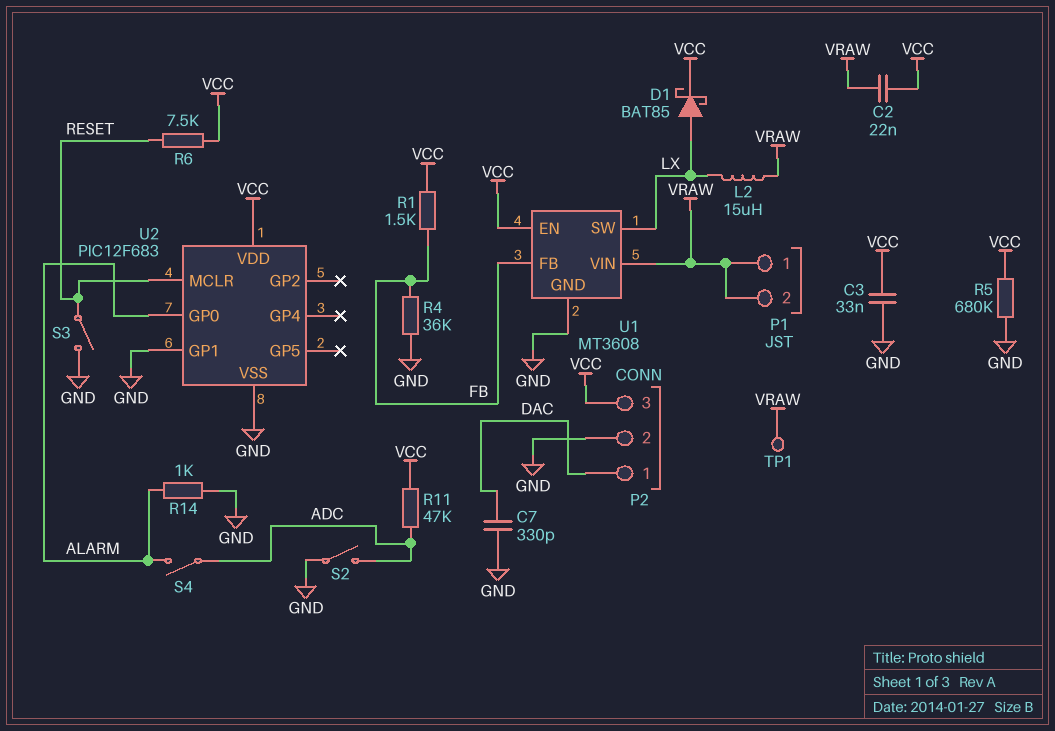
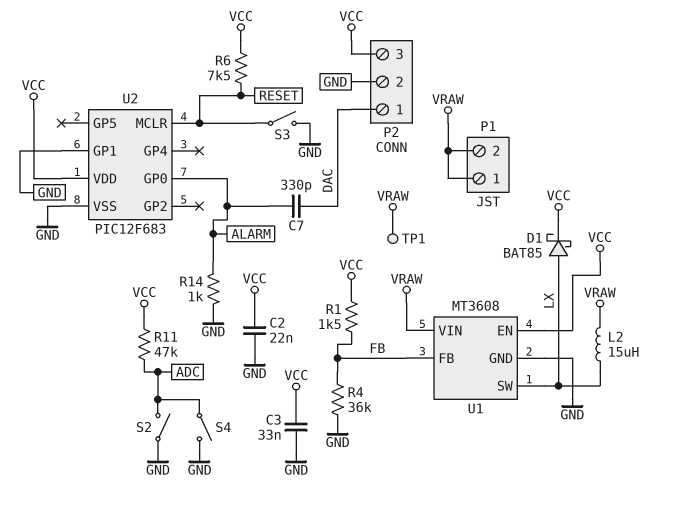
C2: 22nF (VCC, VRAW) -> 22nF (GND, VCC)
C7: 330pF (DAC, GND) -> 330pF (ALARM, DAC)
R5: 680k (GND, VCC) -> none
S4: switch (ADC, ALARM) -> switch (ADC, GND)

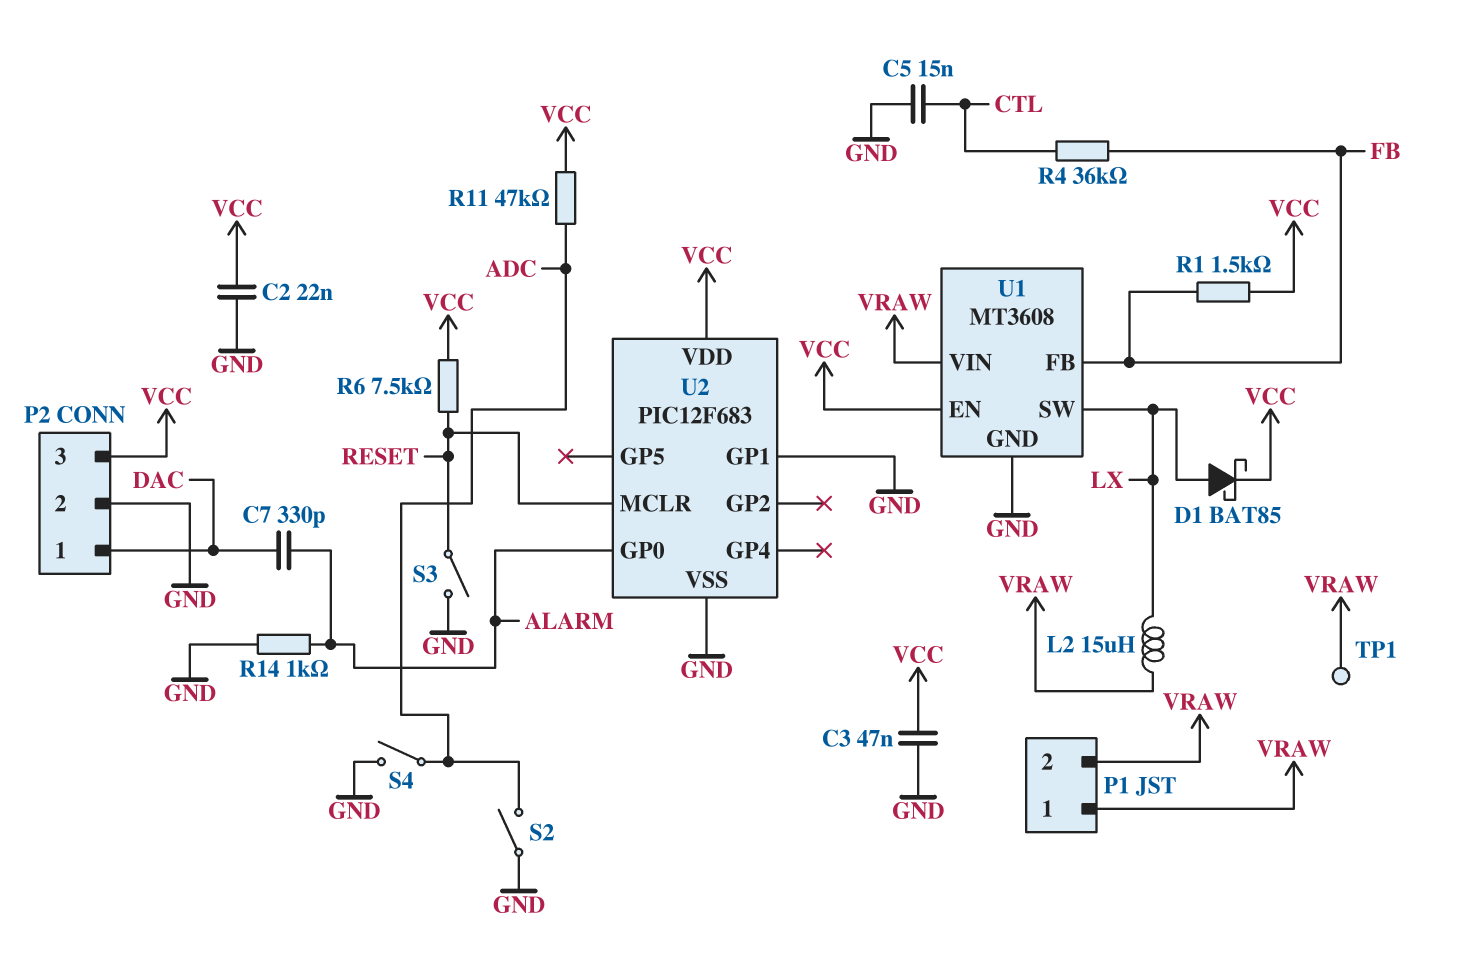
C3: 33nF (GND, VCC) -> 47nF (GND, VCC)
C5: none -> 15nF (CTL, GND)
R4: 36k (FB, GND) -> 36k (CTL, FB)

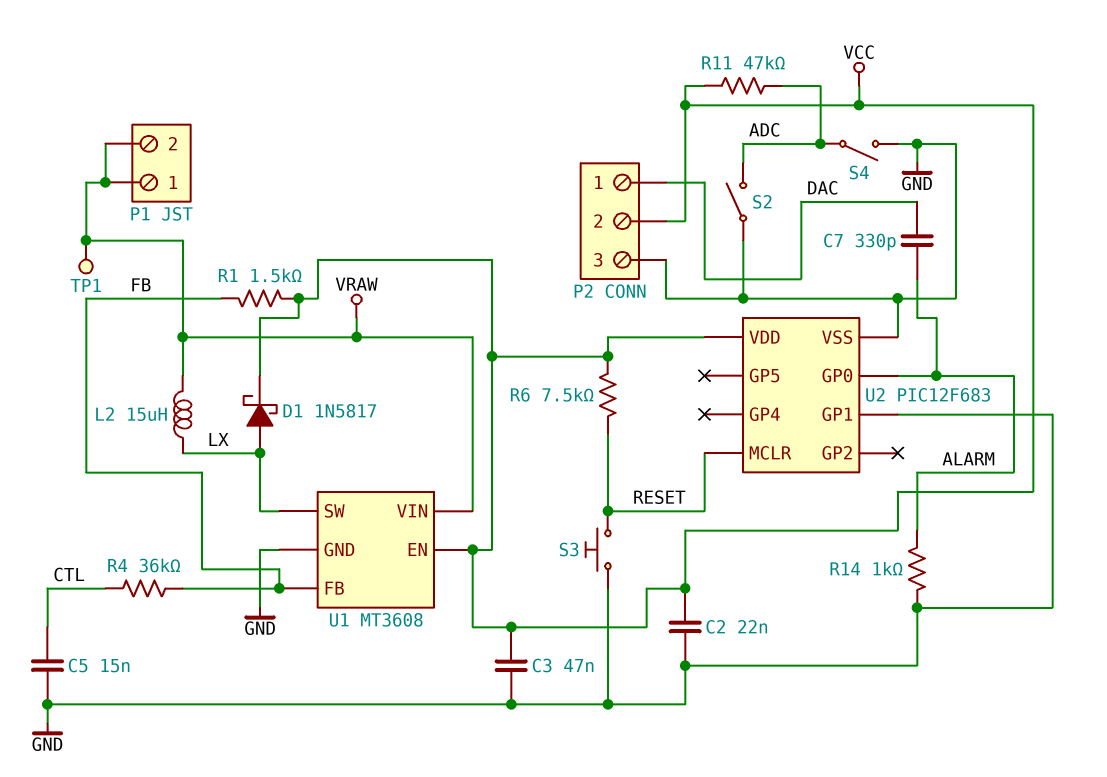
D1: schottky BAT85 (A LX, K VCC) -> schottky 1N5817 (A LX, K VCC)
P2 pin 2: GND -> VCC
P2 pin 3: VCC -> GND
S3: switch (GND, RESET) -> button (GND, RESET)

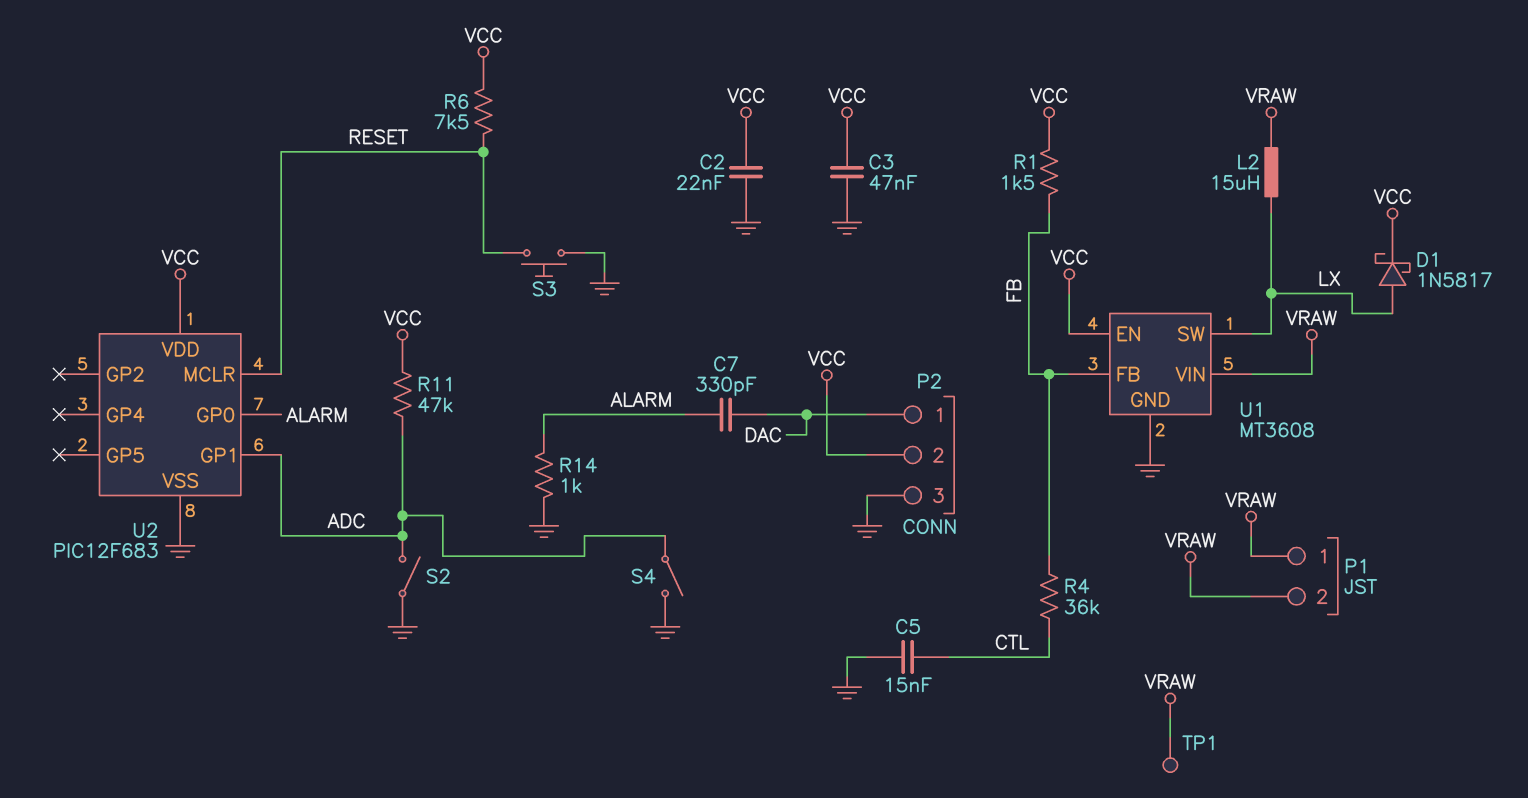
U2 pin GP1: GND -> ADC

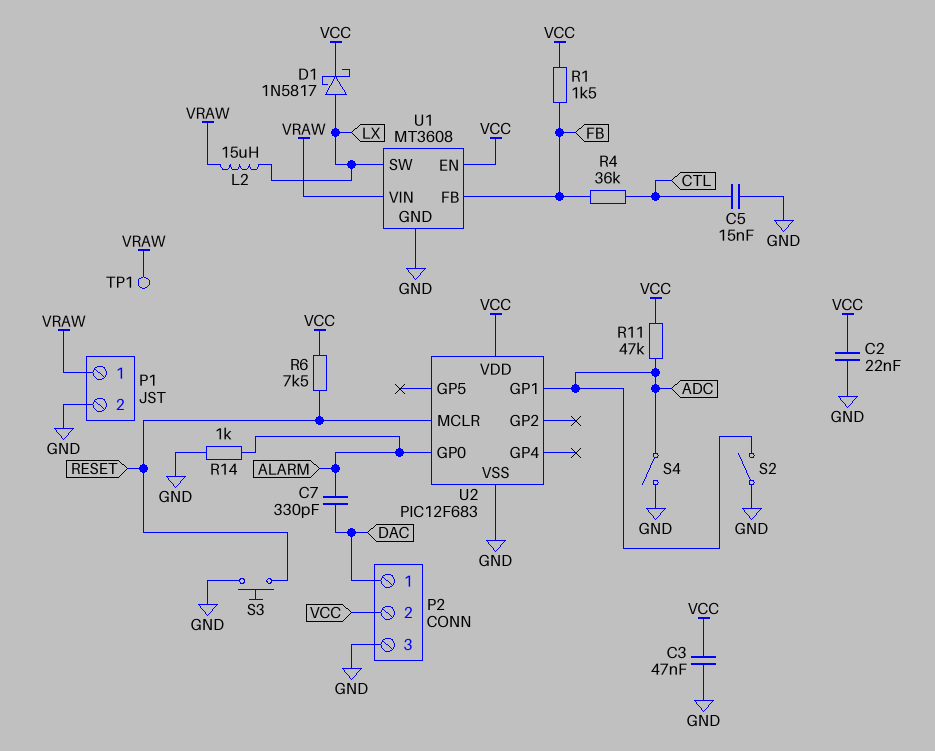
P1 pin 2: VRAW -> GND

